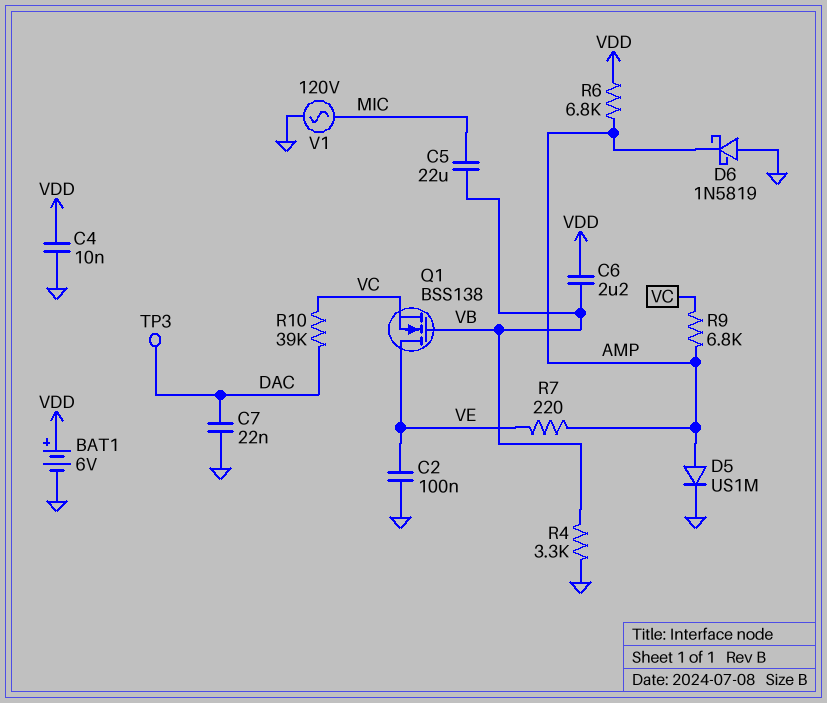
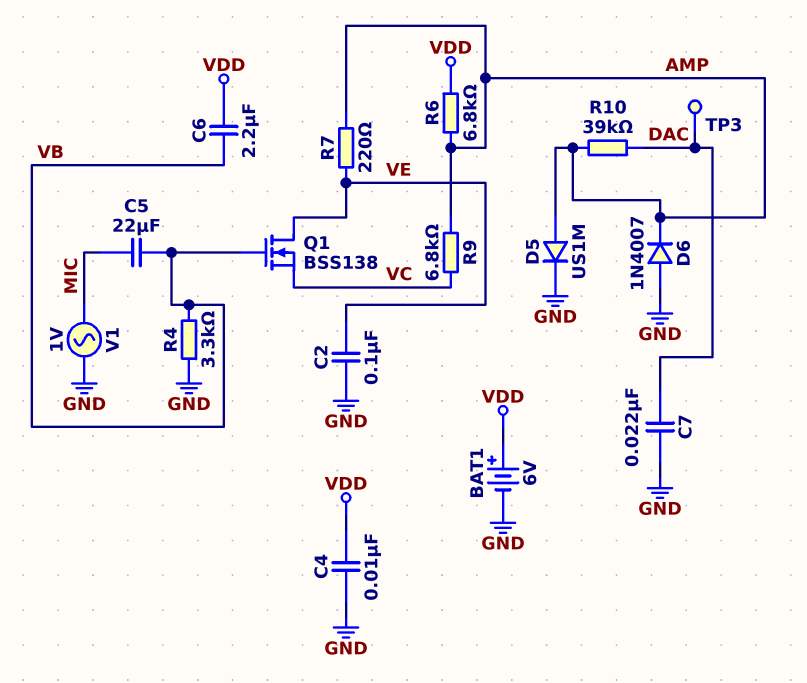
D6: schottky 1N5819 (A GND, K AMP) -> diode 1N4007 (A GND, K AMP)
R10: 39k (DAC, VC) -> 39k (AMP, DAC)
V1: AC 120V (GND, MIC) -> AC 1V (GND, MIC)

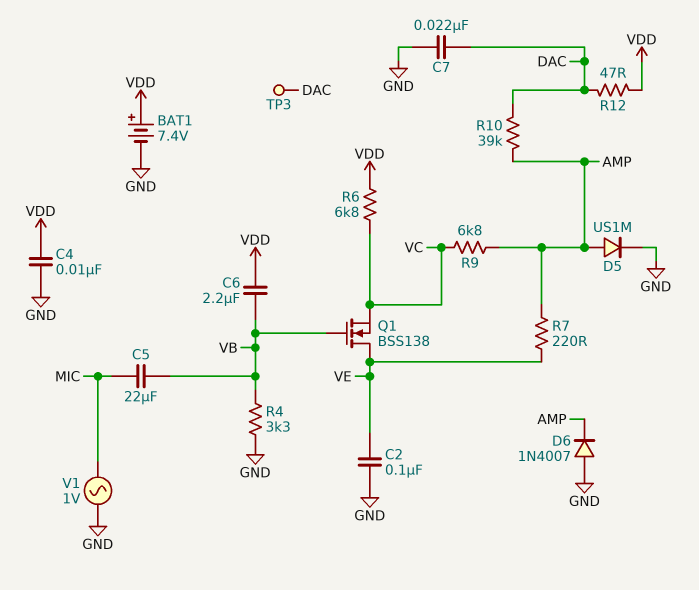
BAT1: 6V (plus VDD, minus GND) -> 7.4V (plus VDD, minus GND)
R6: 6.8k (AMP, VDD) -> 6.8k (VC, VDD)
R12: none -> 47 (DAC, VDD)

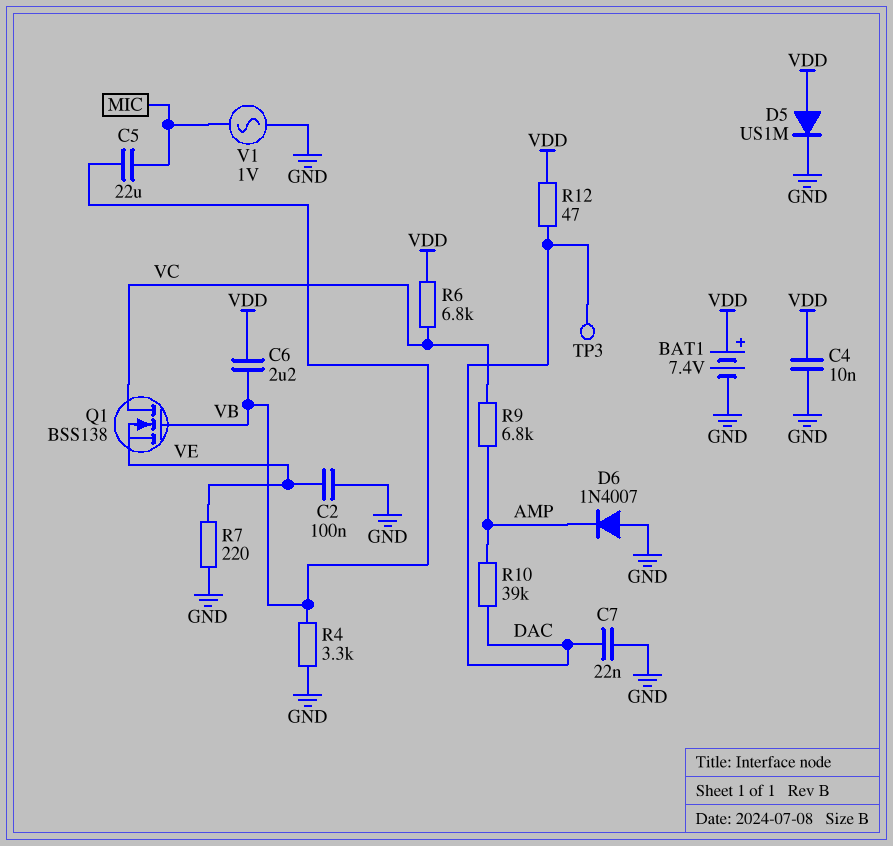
D5: diode US1M (A AMP, K GND) -> diode US1M (A VDD, K GND)
Q1: NMOS BSS138 (G VB, D VE, S VC) -> NMOS BSS138 (G VB, D VC, S VE)
R7: 220 (AMP, VE) -> 220 (GND, VE)

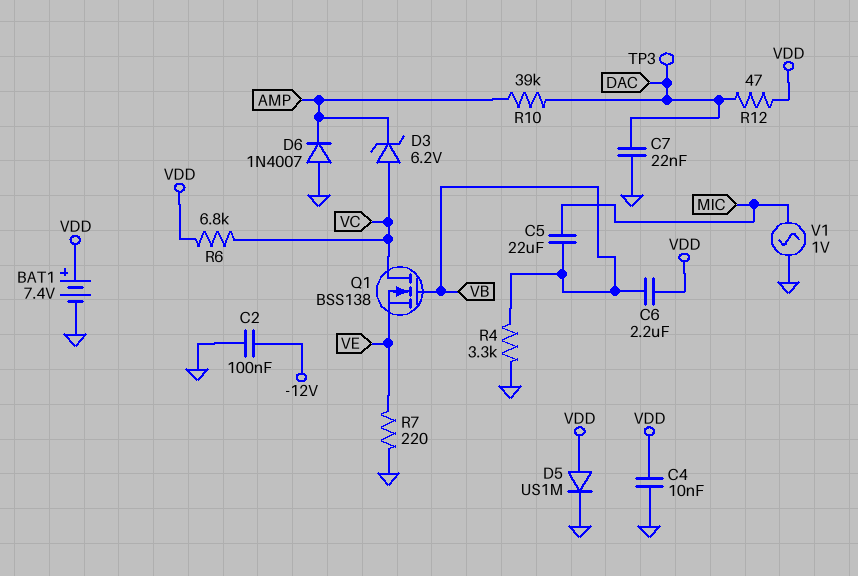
C2: 100nF (GND, VE) -> 100nF (-12V, GND)
D3: none -> zener 6.2V (A VC, K AMP)
R9: 6.8k (AMP, VC) -> none

